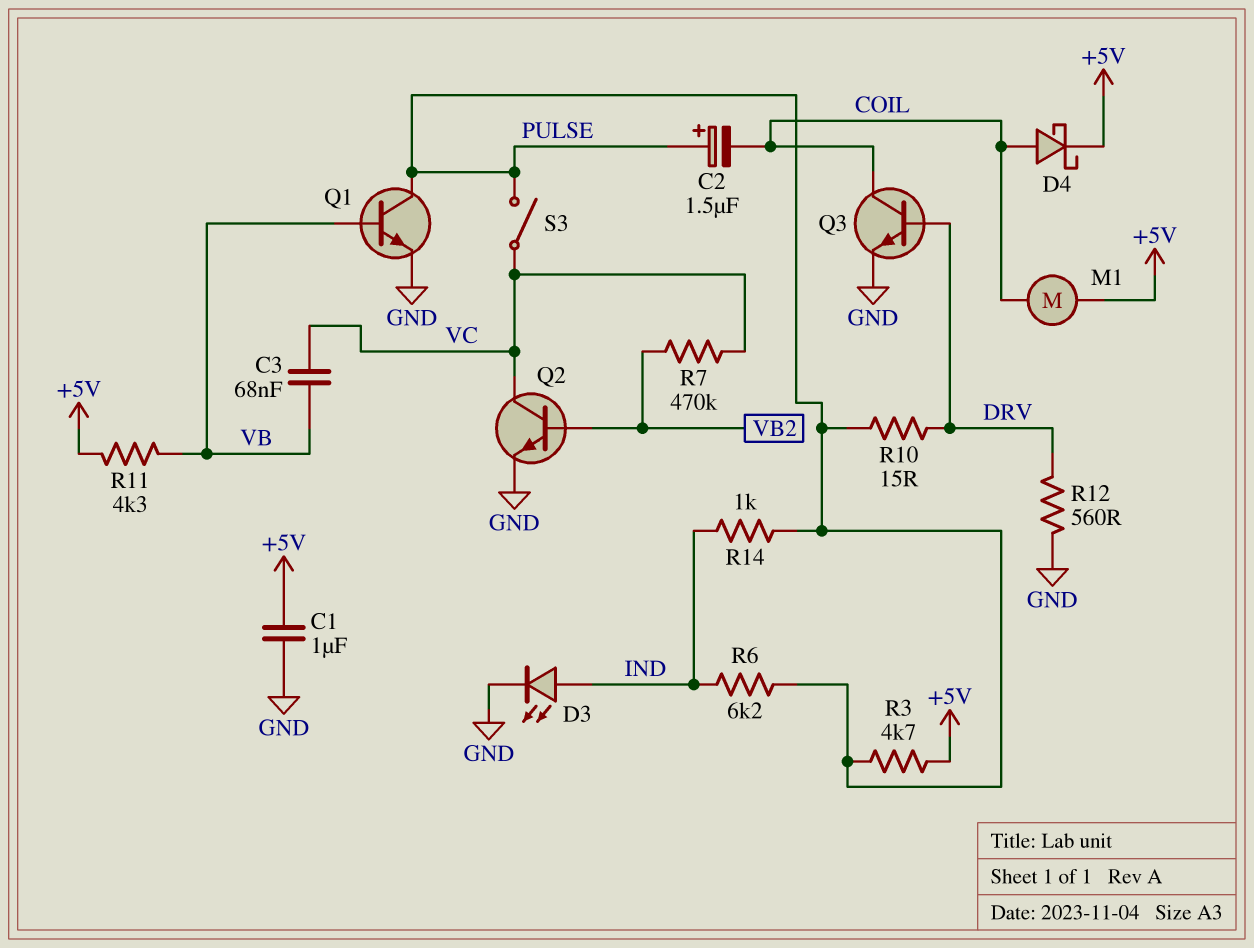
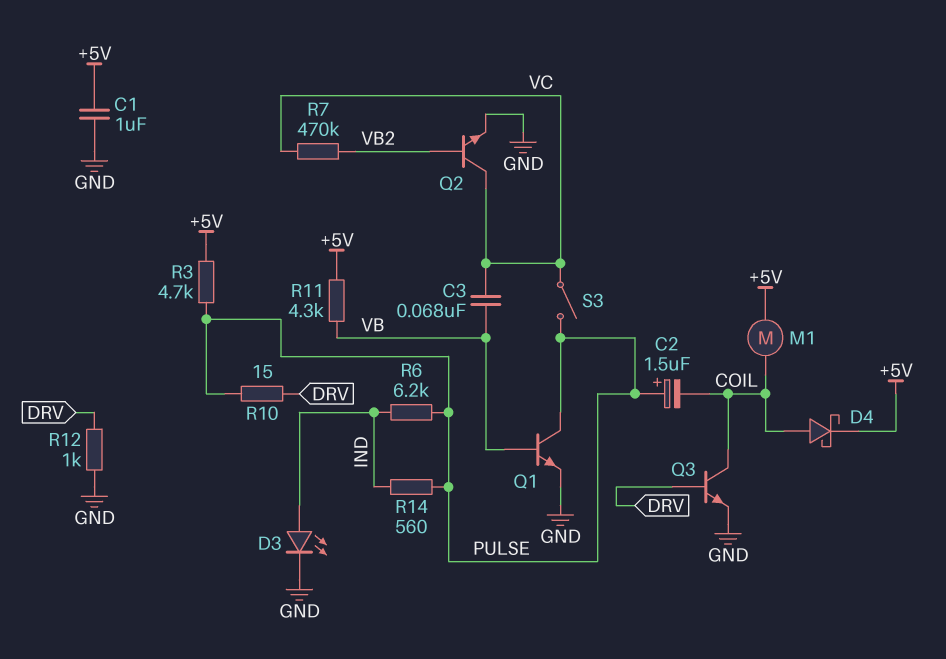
R12: 560 (DRV, GND) -> 1k (DRV, GND)
R14: 1k (IND, PULSE) -> 560 (IND, PULSE)

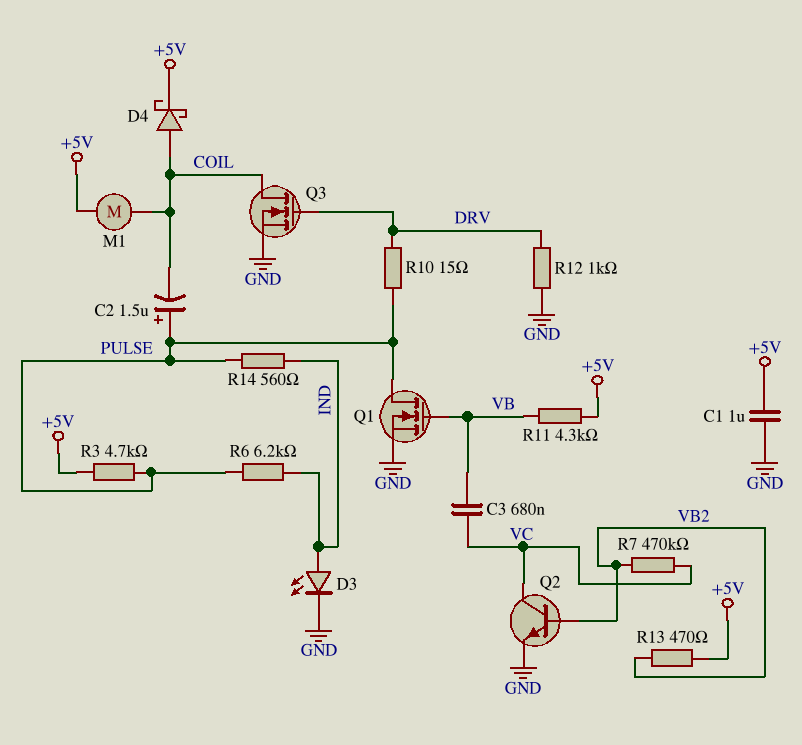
C3: 68nF (VB, VC) -> 680nF (VB, VC)
Q1: NPN (B VB, C PULSE, E GND) -> NMOS (G VB, D PULSE, S GND)
Q3: NPN (B DRV, C COIL, E GND) -> NMOS (G DRV, D COIL, S GND)
R13: none -> 470 (+5V, VB2)
S3: switch (PULSE, VC) -> none

